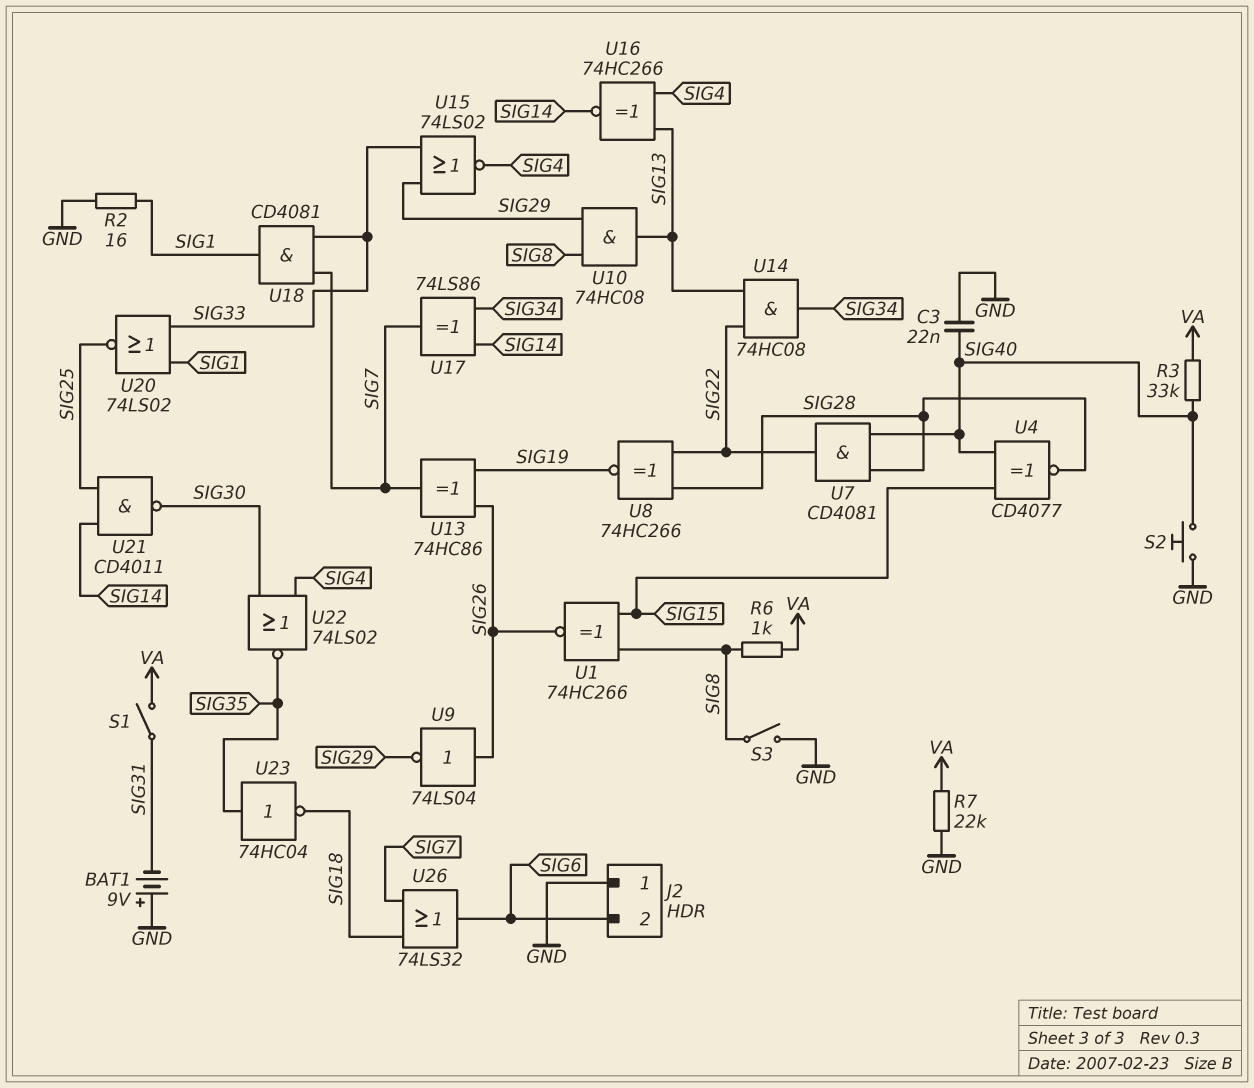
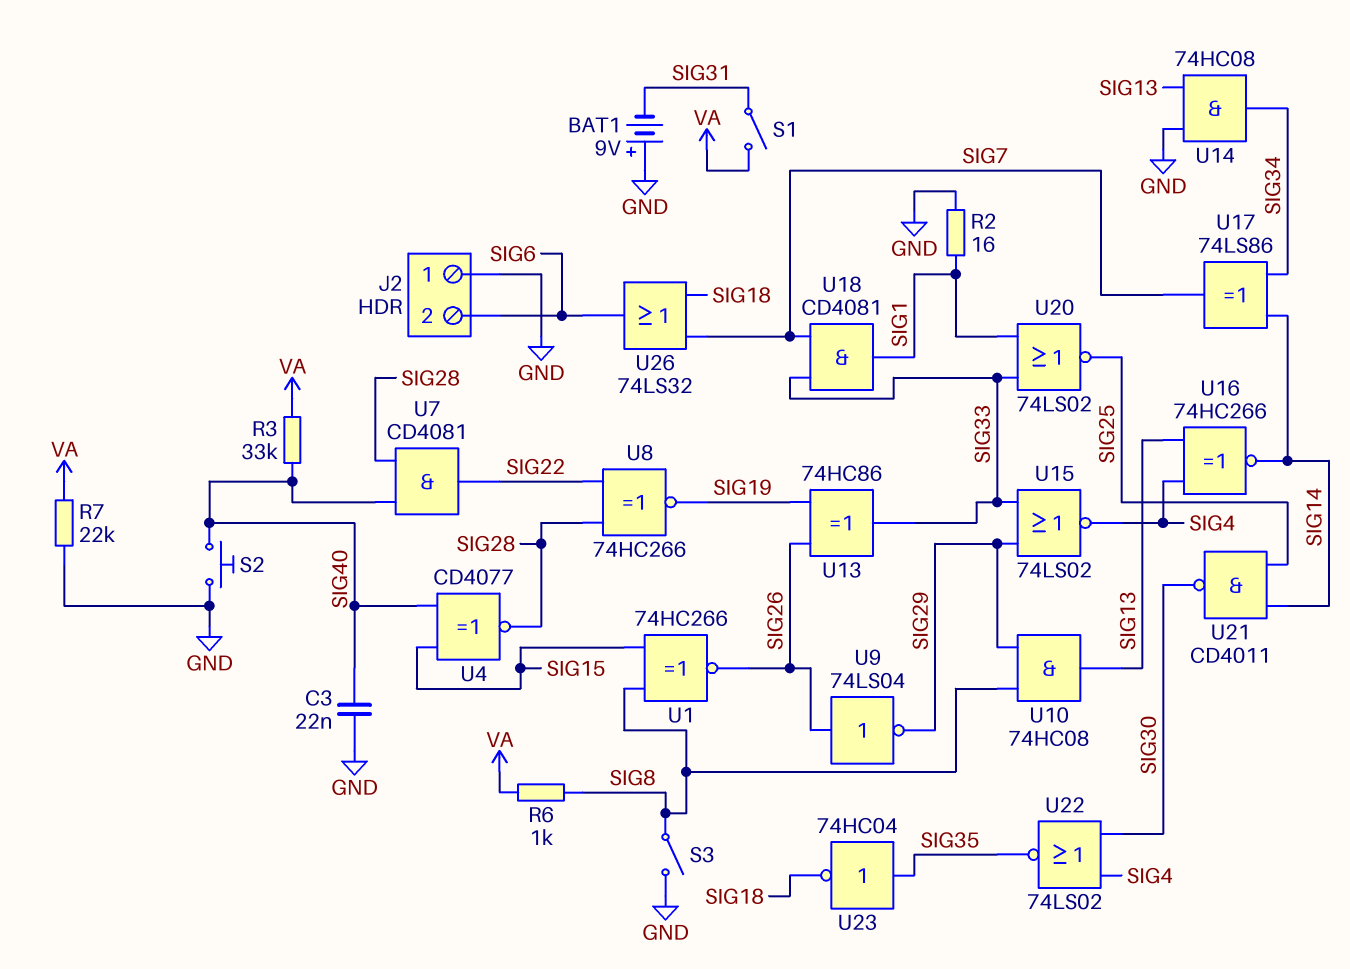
U13: XOR 74HC86 (in SIG19, in SIG26, out SIG7) -> XOR 74HC86 (in SIG19, in SIG26, out SIG33)
U14: AND 74HC08 (in SIG13, in SIG22, out SIG34) -> AND 74HC08 (in GND, in SIG13, out SIG34)

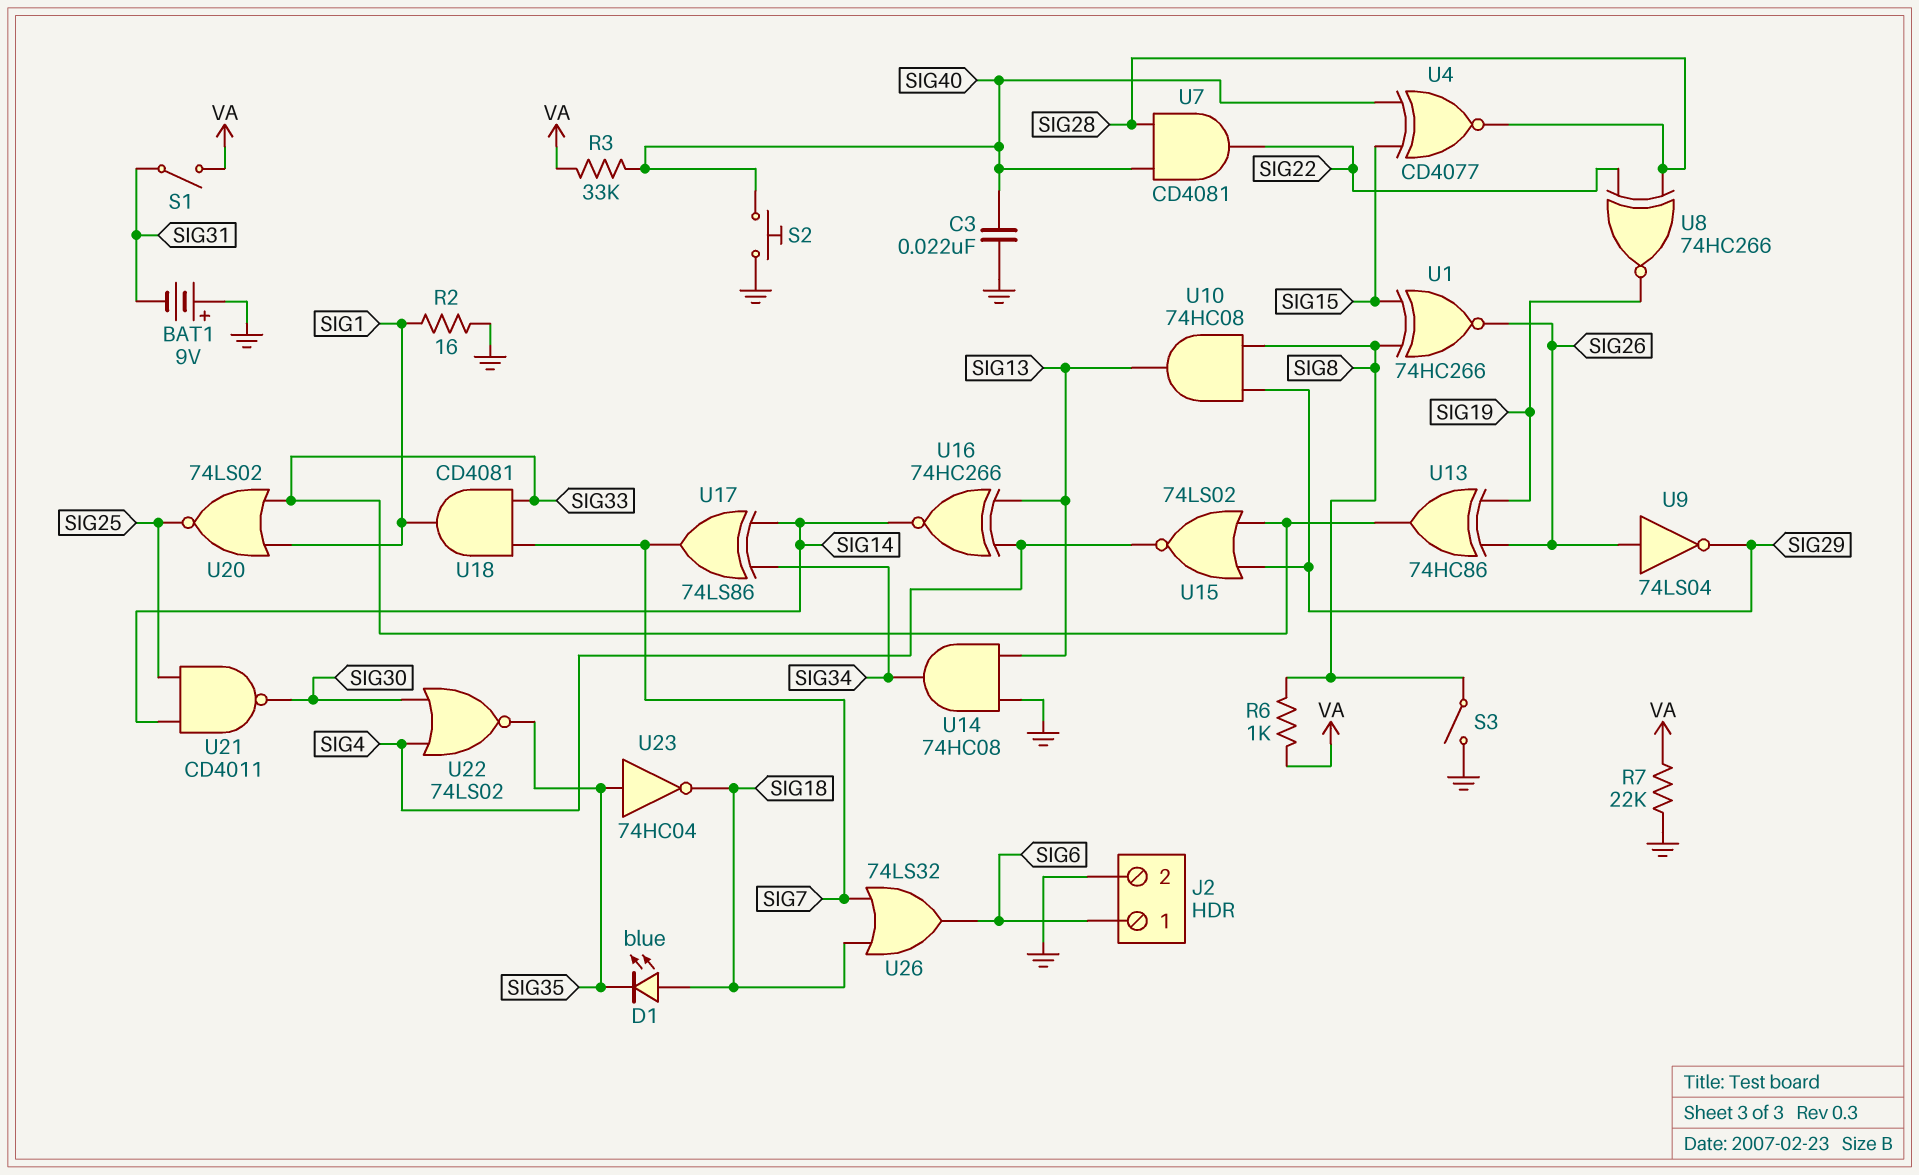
D1: none -> LED blue (A SIG18, K SIG35)
J2 pin 1: GND -> SIG6
J2 pin 2: SIG6 -> GND

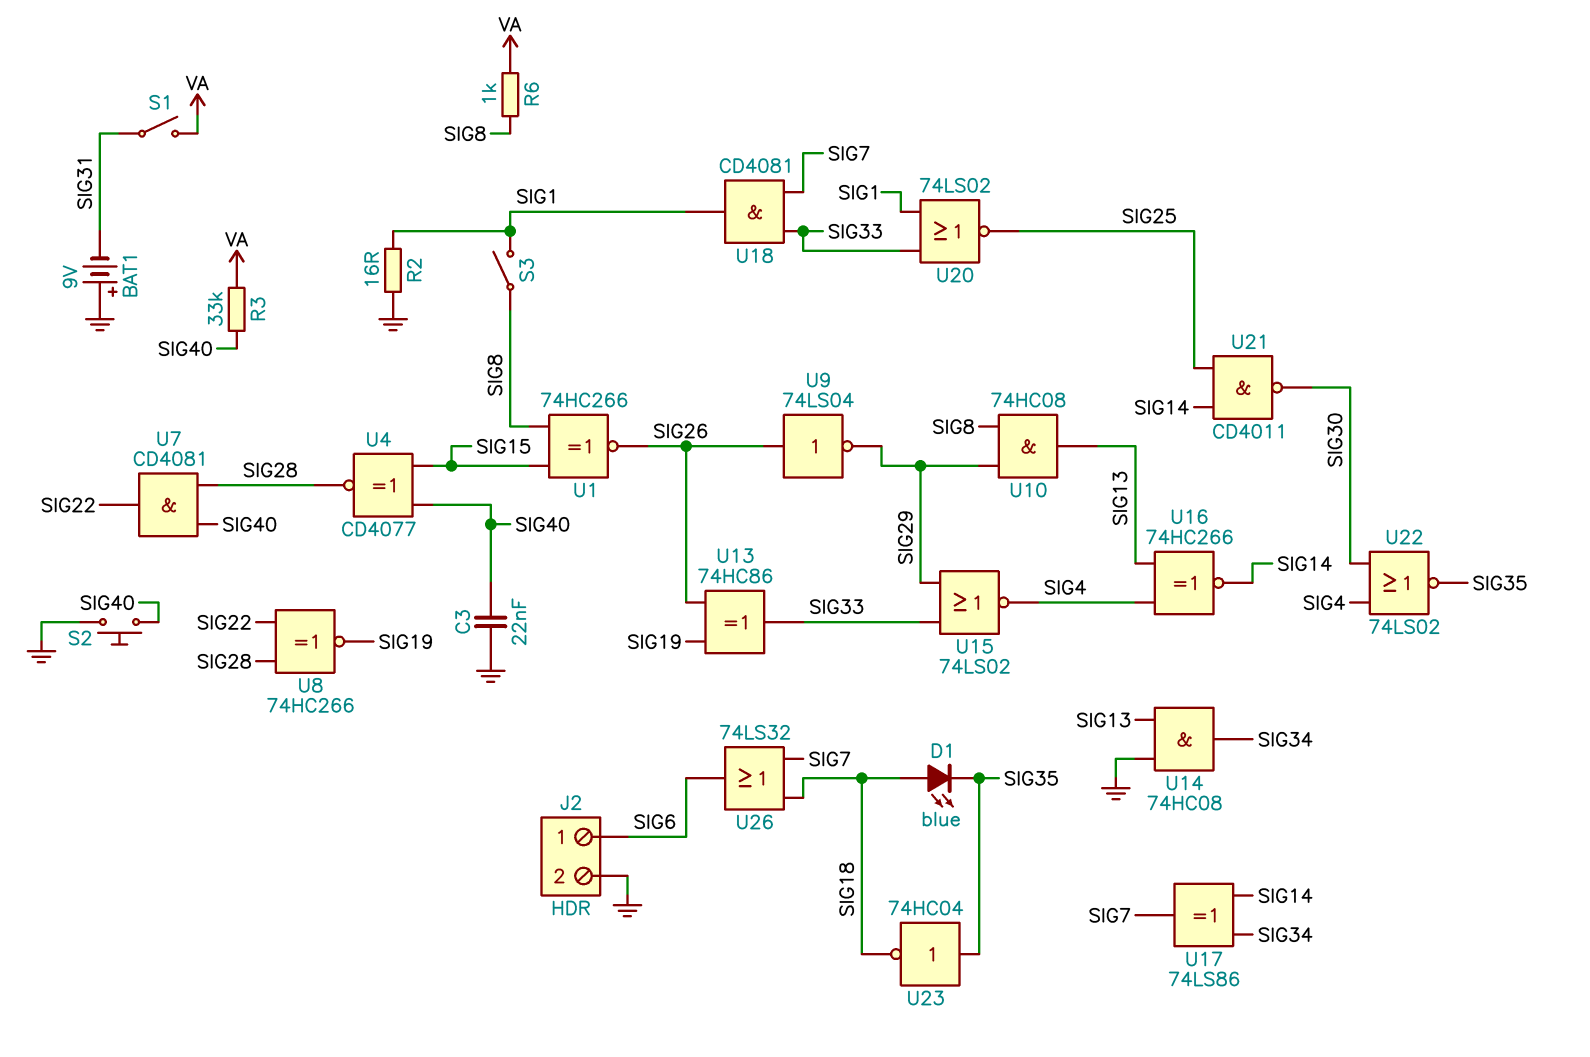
R7: 22k (GND, VA) -> none
S3: switch (GND, SIG8) -> switch (SIG1, SIG8)

